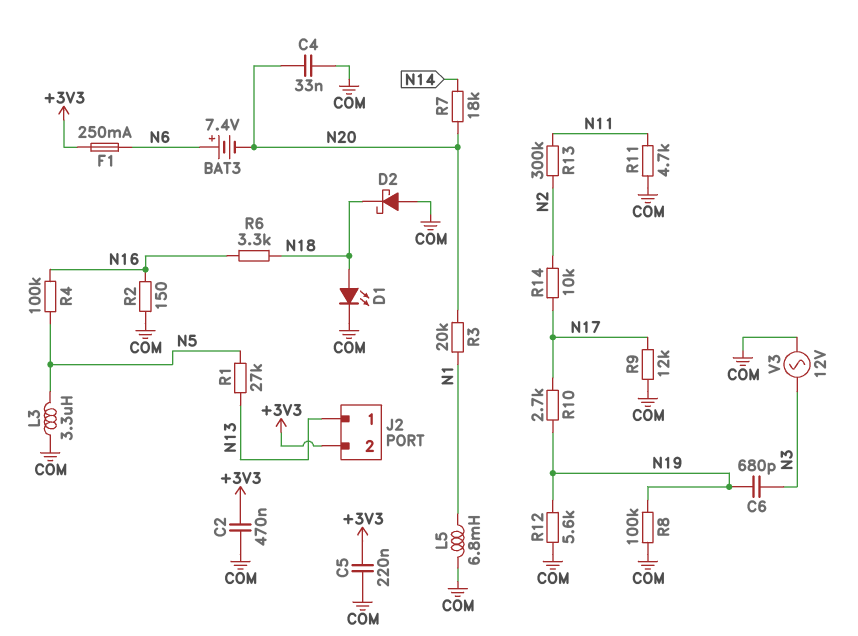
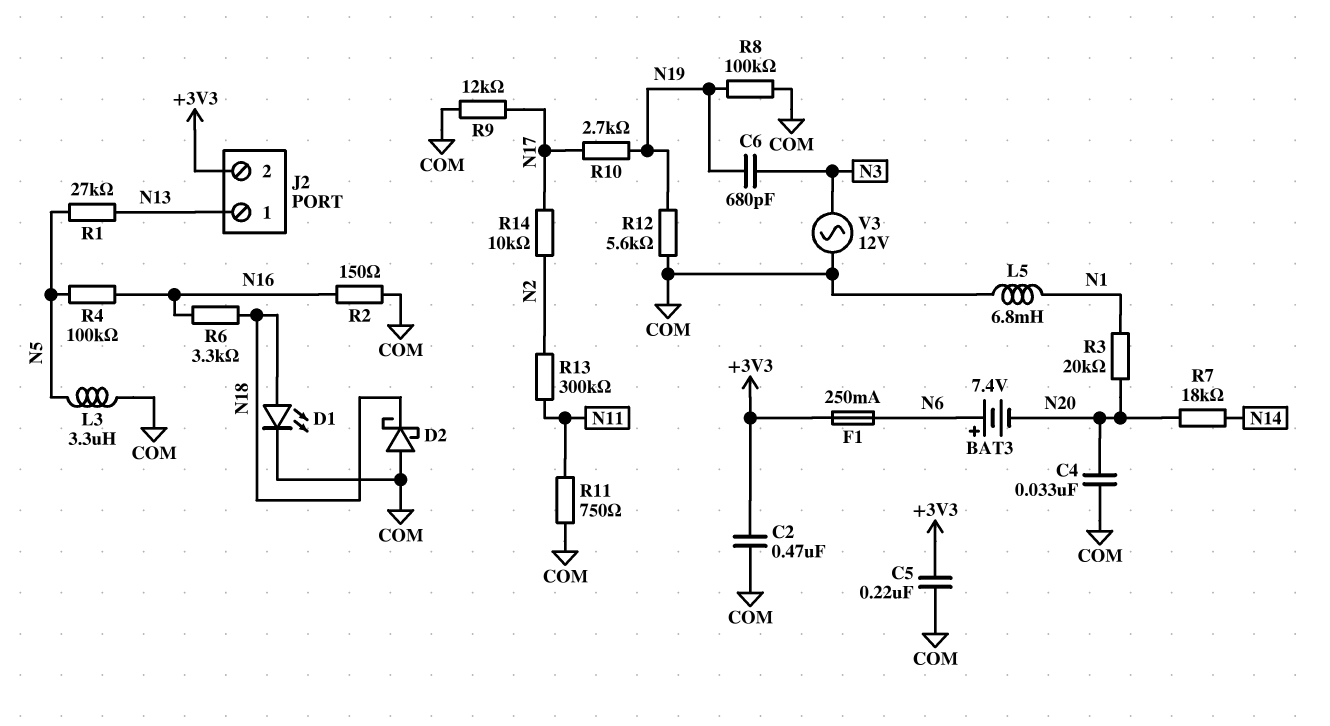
R11: 4.7k (COM, N11) -> 750 (COM, N11)

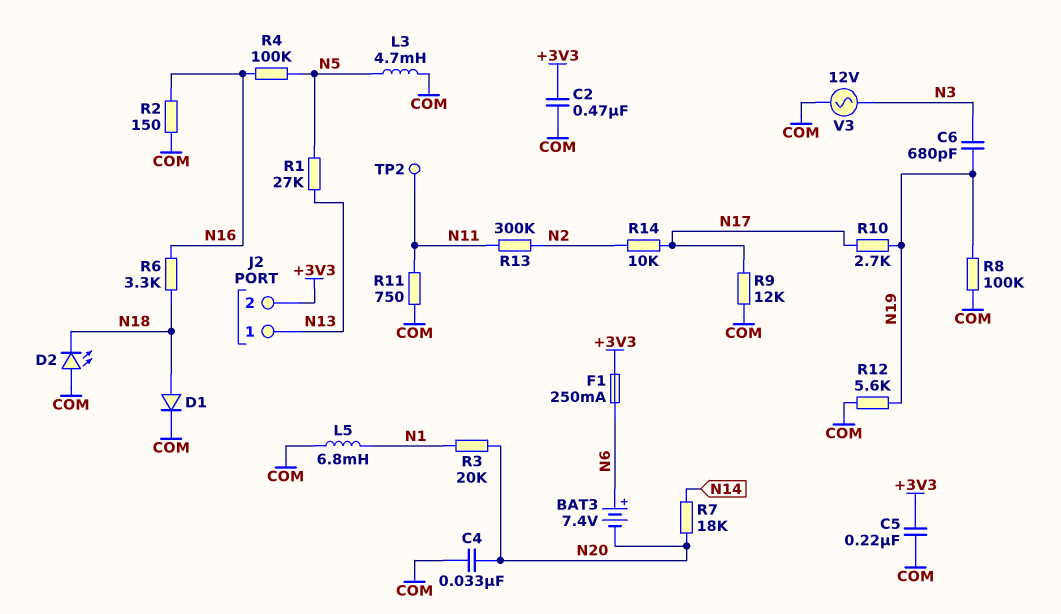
D1: LED (A N18, K COM) -> diode (A N18, K COM)
D2: schottky (A COM, K N18) -> LED (A COM, K N18)
L3: 3.3uH (COM, N5) -> 4.7mH (COM, N5)
TP2: none -> test point (N11)

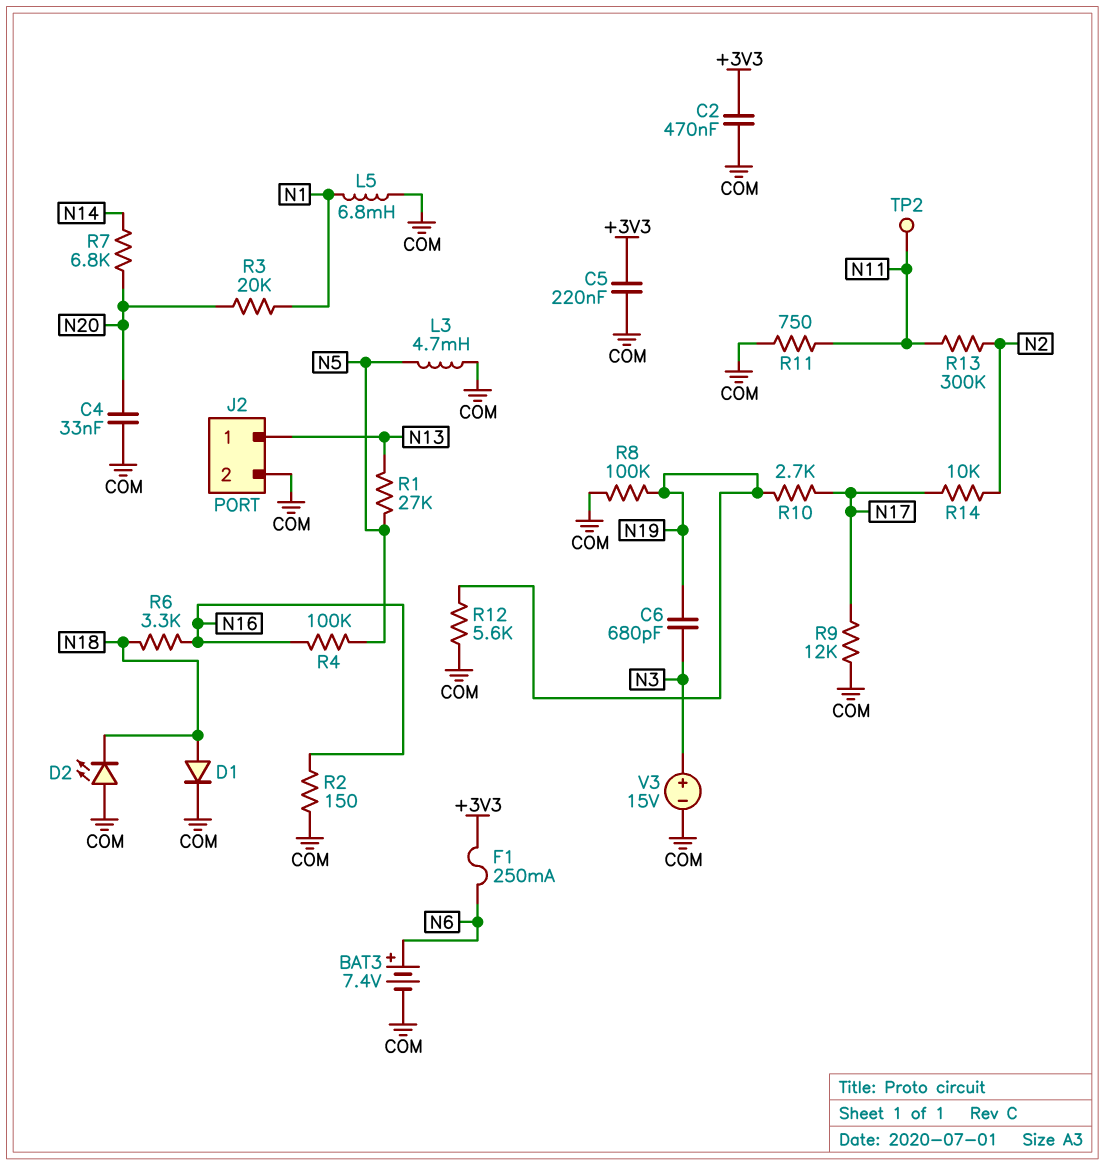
BAT3: 7.4V (plus N6, minus N20) -> 7.4V (plus N6, minus COM)
J2 pin 2: +3V3 -> COM
R7: 18k (N14, N20) -> 6.8k (N14, N20)
V3: AC 12V (COM, N3) -> 15V (plus N3, minus COM)

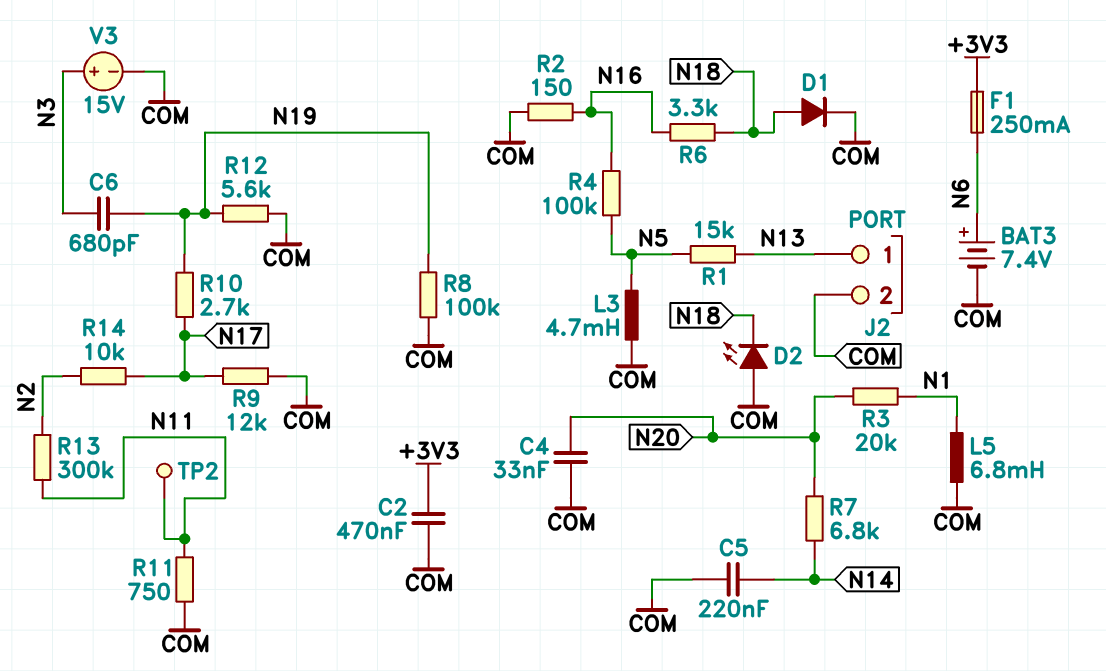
C5: 220nF (+3V3, COM) -> 220nF (COM, N14)
R1: 27k (N5, N13) -> 15k (N5, N13)

